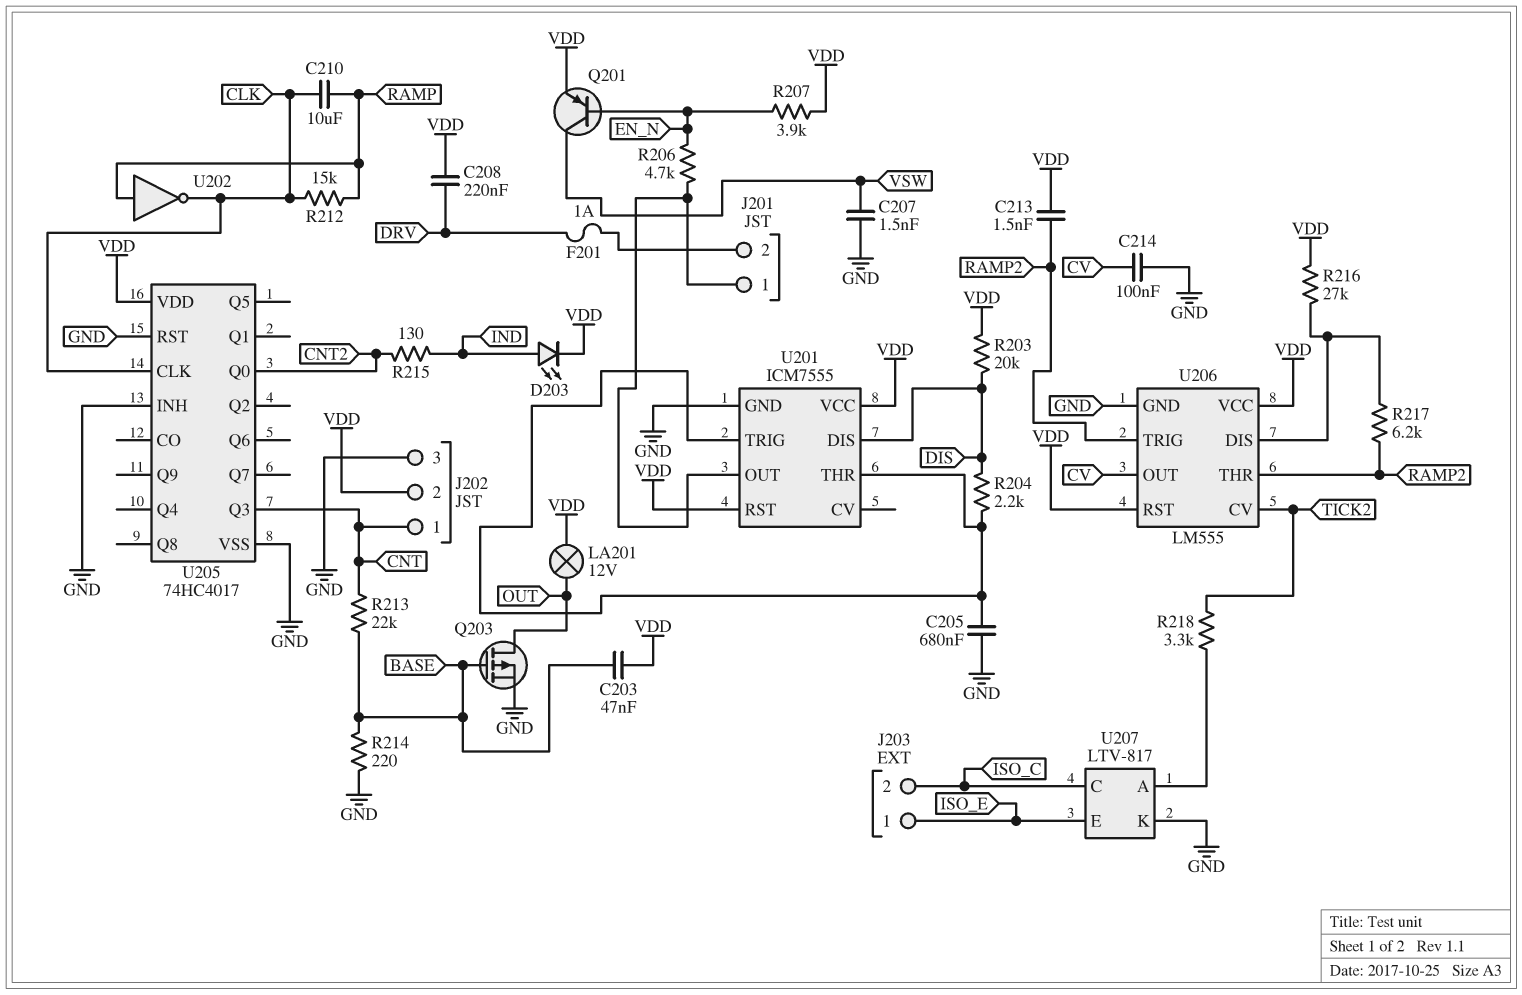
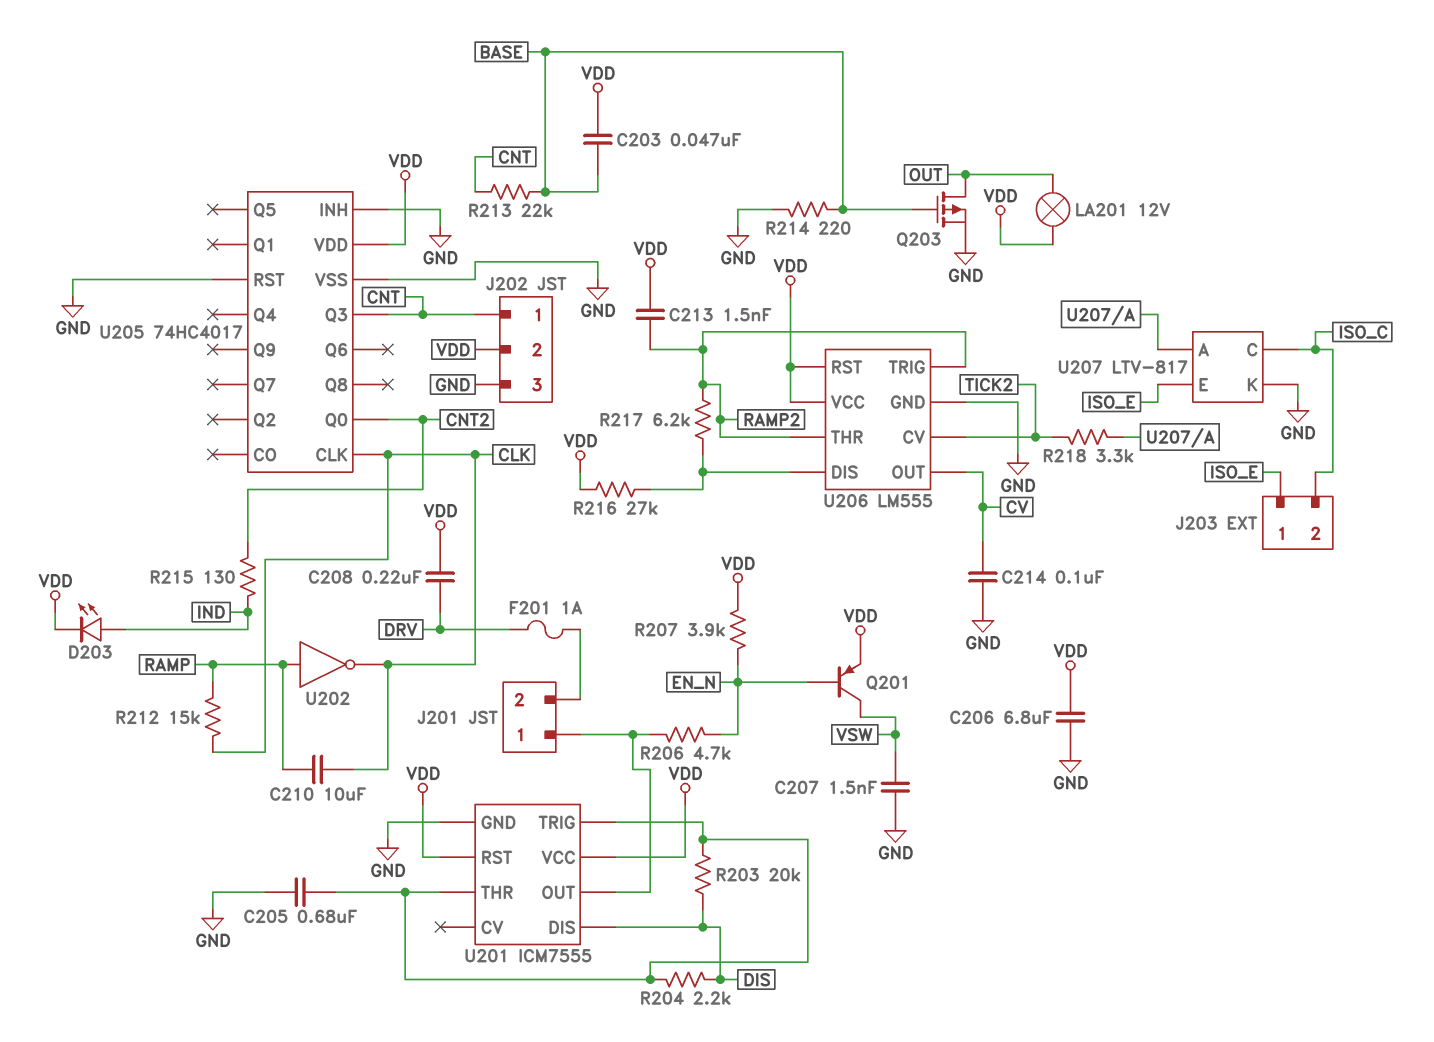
C206: none -> 6.8uF (GND, VDD)
R203: 20k (DIS, VDD) -> 20k (DIS, U201/THR)

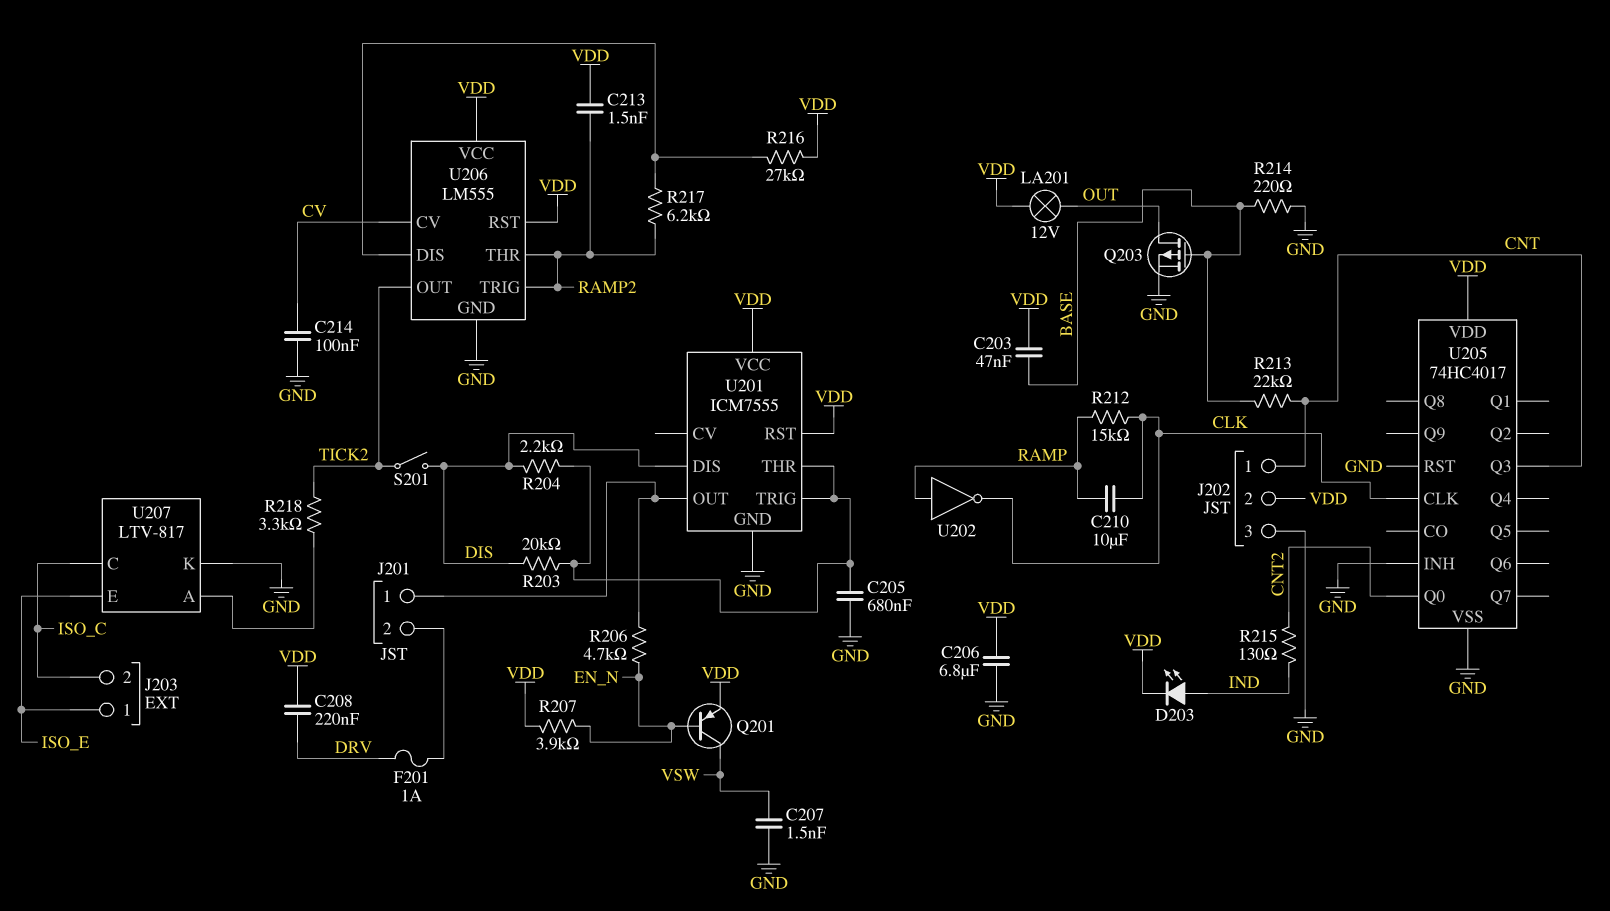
S201: none -> switch (DIS, TICK2)
U206 pin CV: TICK2 -> CV
U206 pin OUT: CV -> TICK2

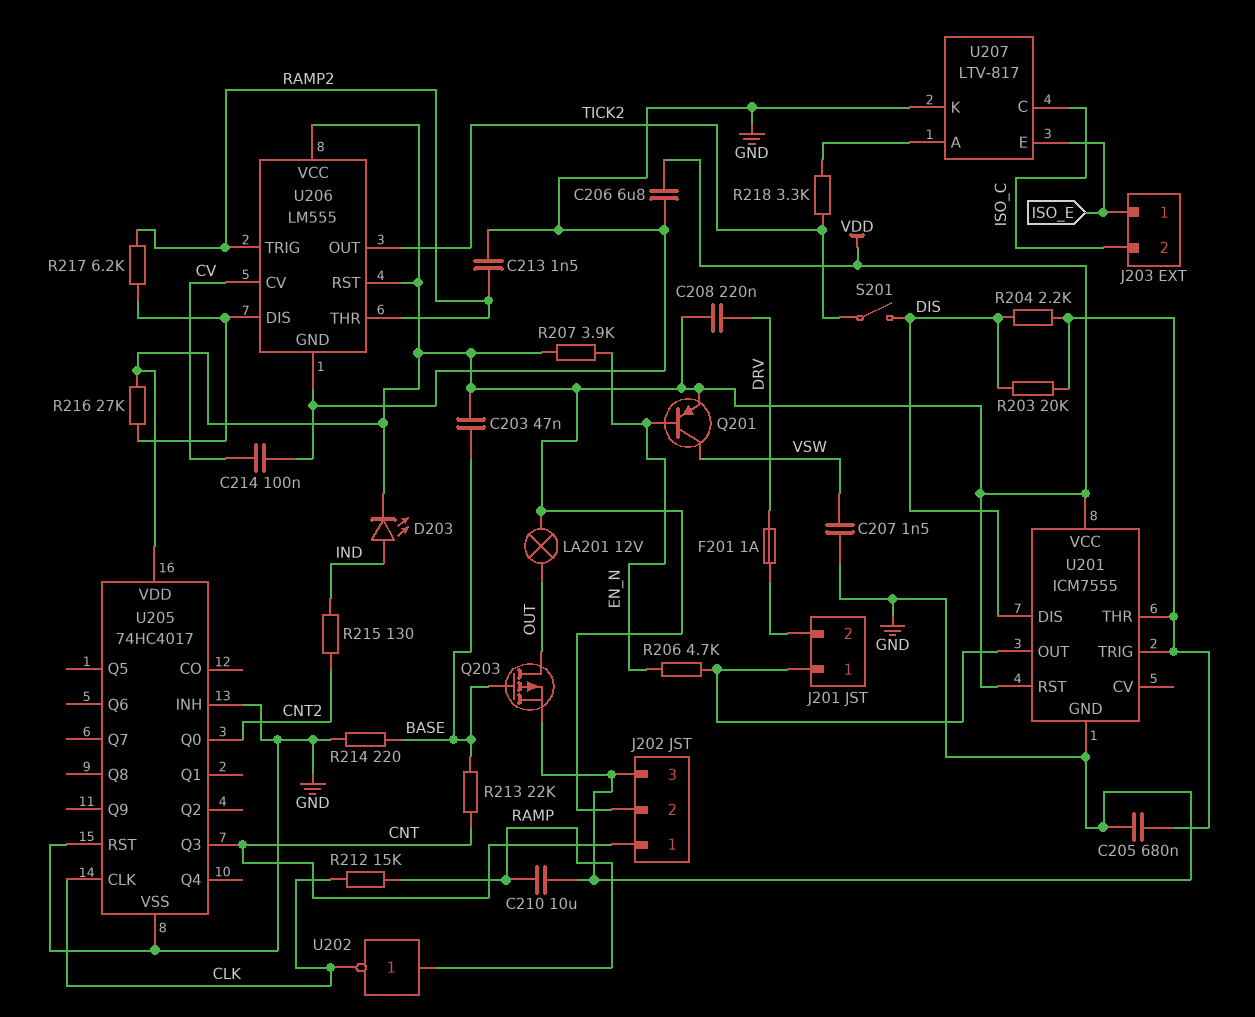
C210: 10uF (CLK, RAMP) -> 10uF (GND, RAMP)
C213: 1.5nF (RAMP2, VDD) -> 1.5nF (GND, RAMP2)

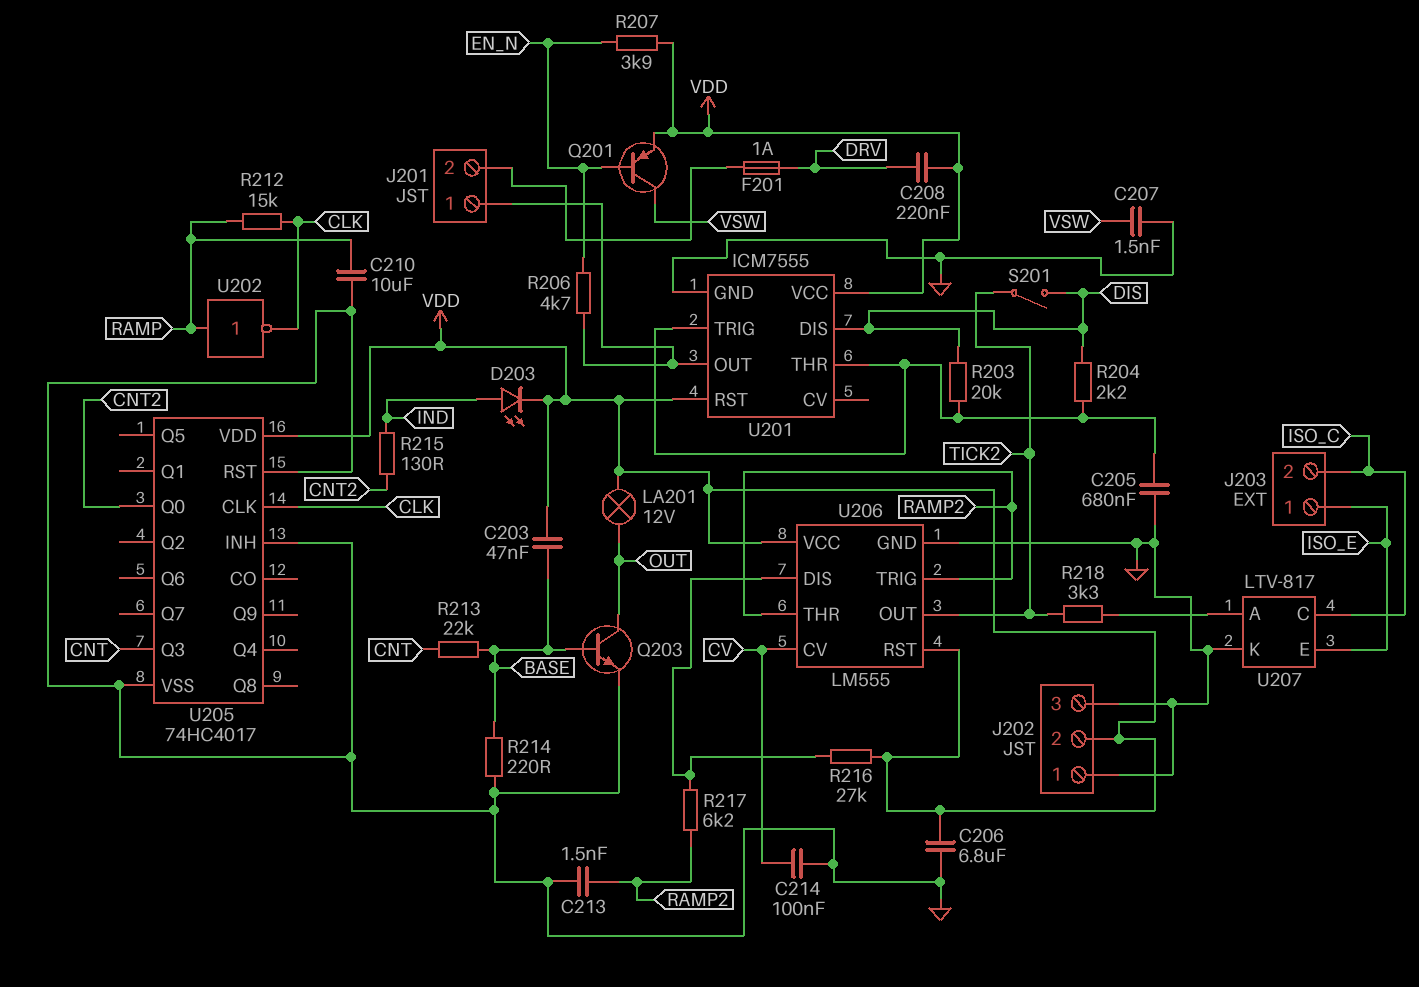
J202 pin 1: CNT -> GND
Q203: PMOS (G BASE, D OUT, S GND) -> NPN (B BASE, C OUT, E GND)

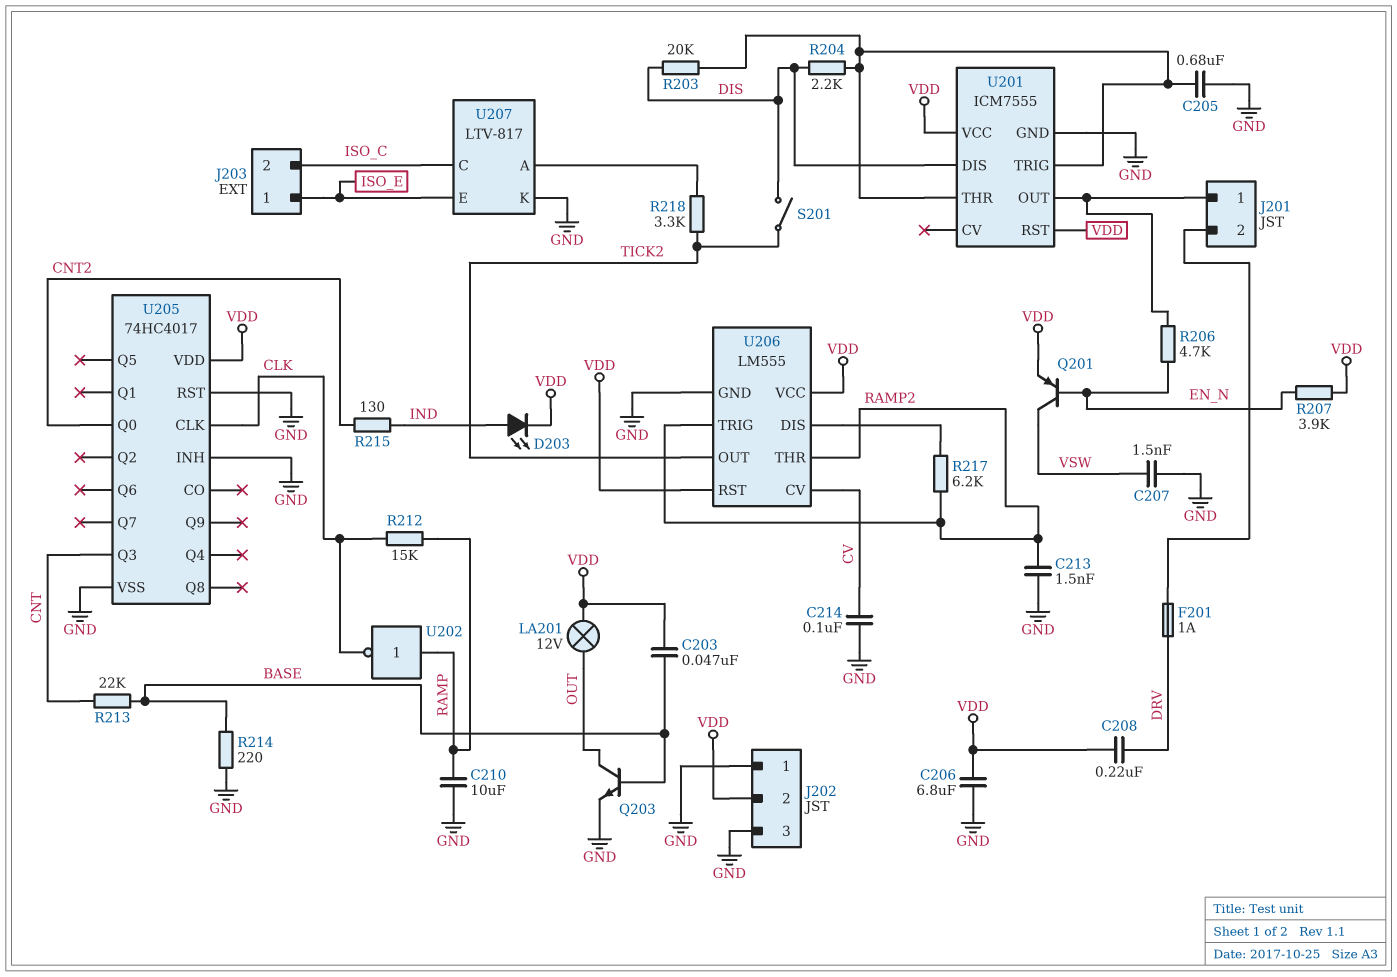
R216: 27k (U206/DIS, VDD) -> none

